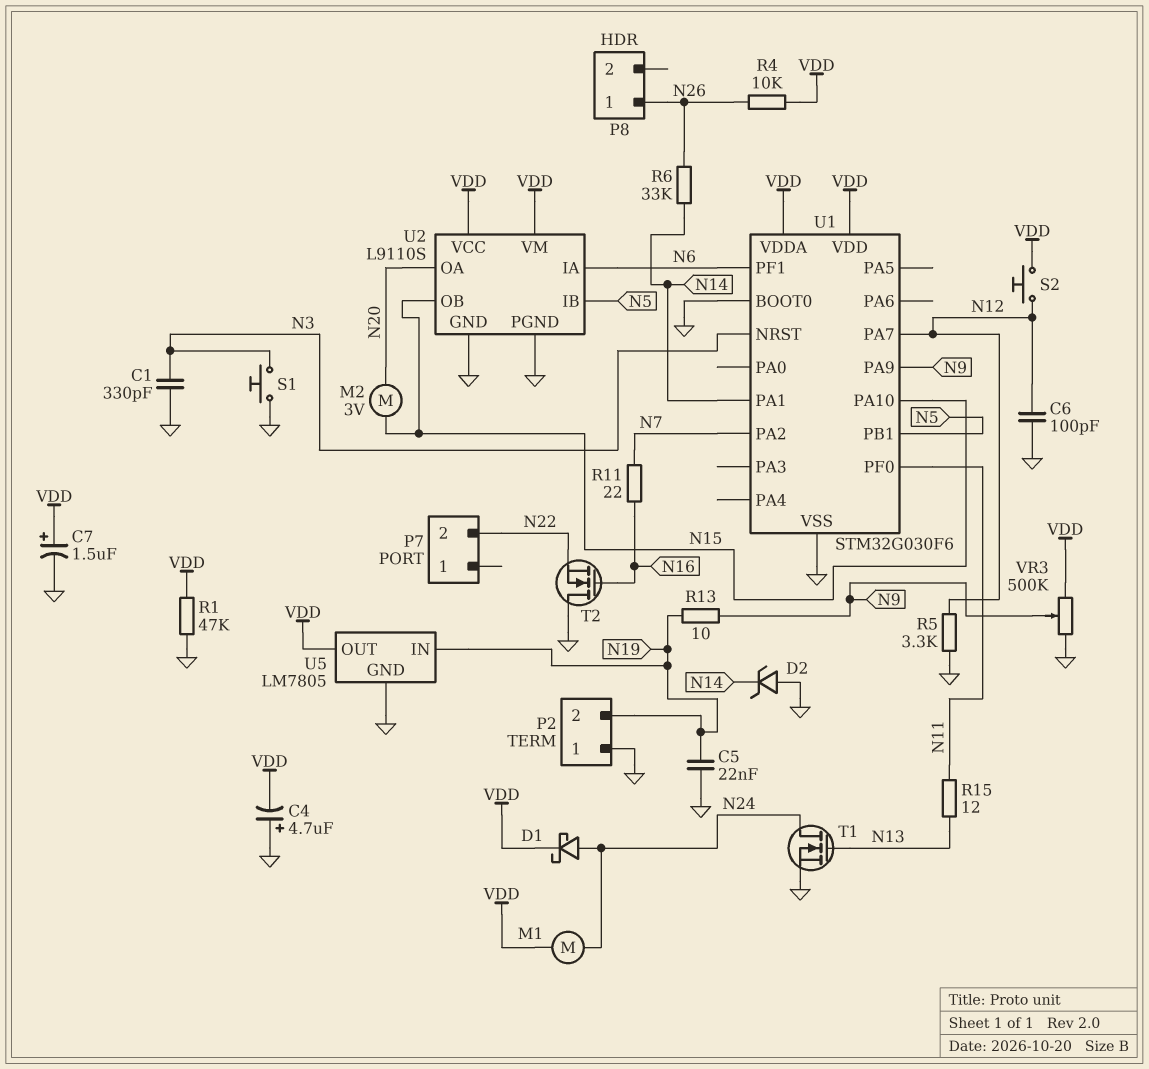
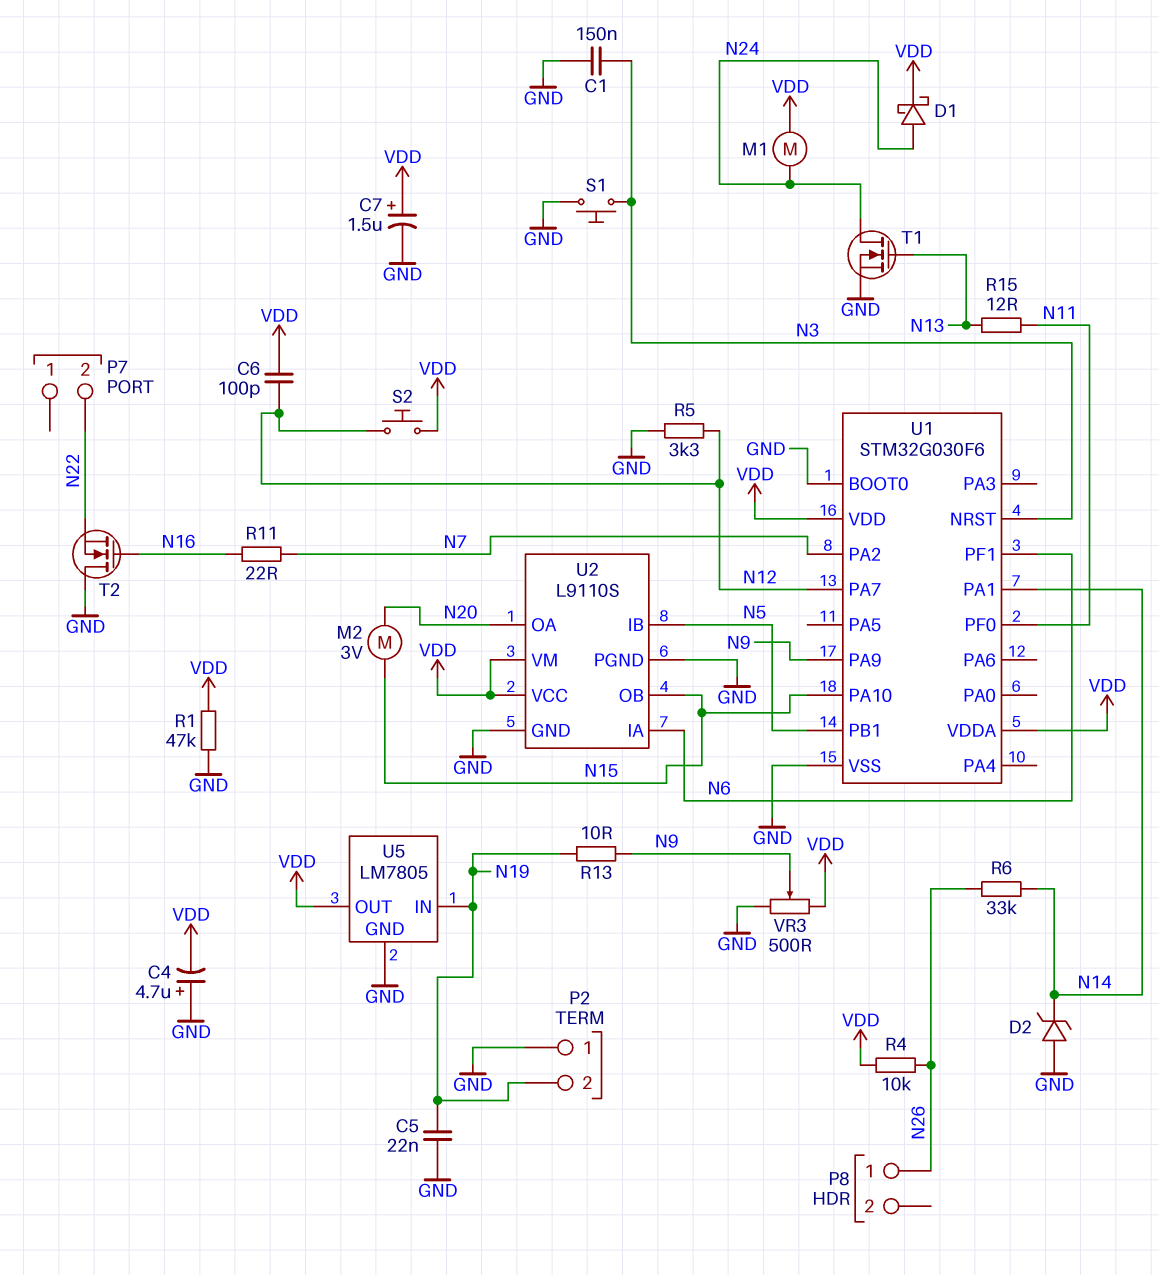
C1: 330pF (GND, N3) -> 150nF (GND, N3)
C6: 100pF (GND, N12) -> 100pF (N12, VDD)
VR3: 500k (GND, VDD, wiper N9) -> 500 (GND, VDD, wiper N9)

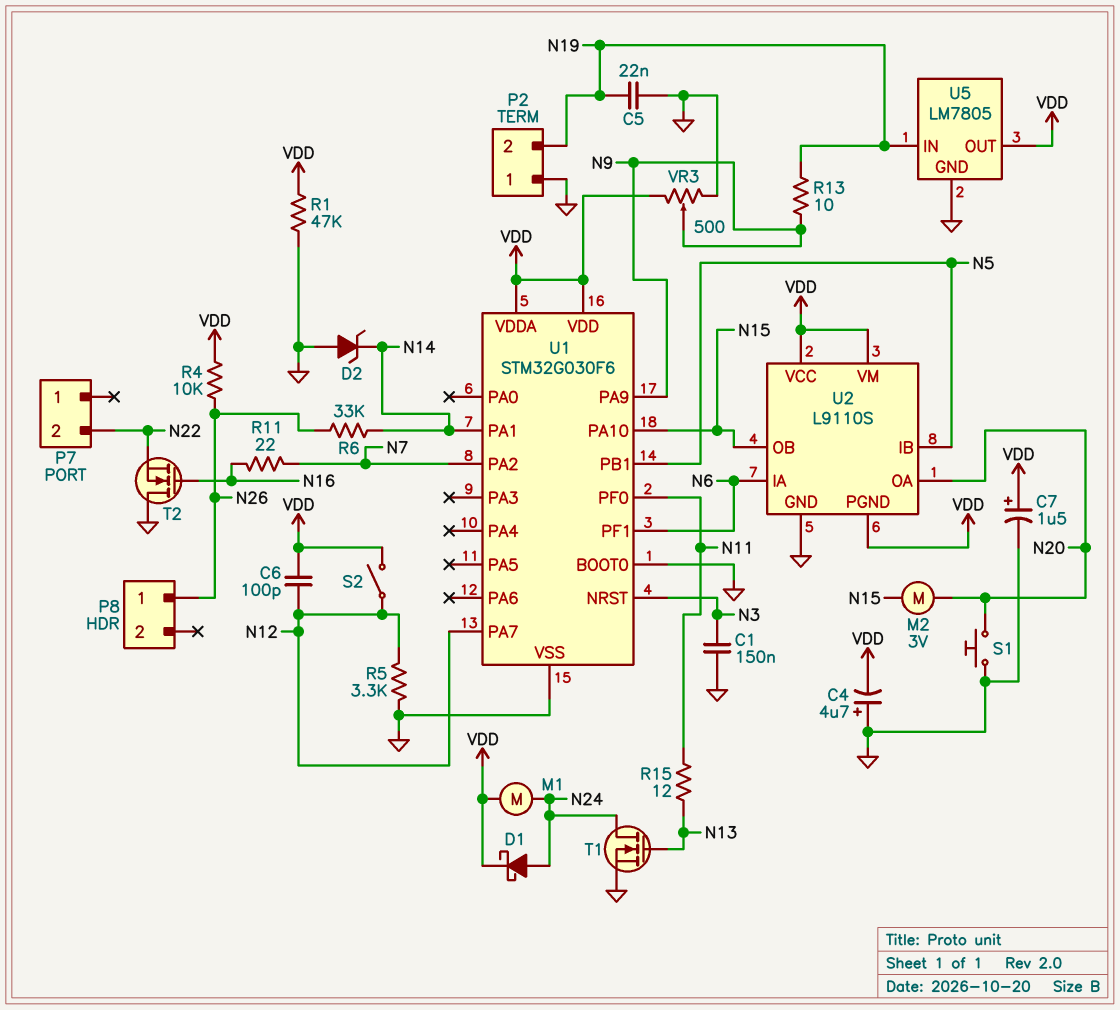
S1: button (GND, N3) -> button (GND, N20)
S2: button (N12, VDD) -> switch (N12, VDD)
U2 pin PGND: GND -> VDD

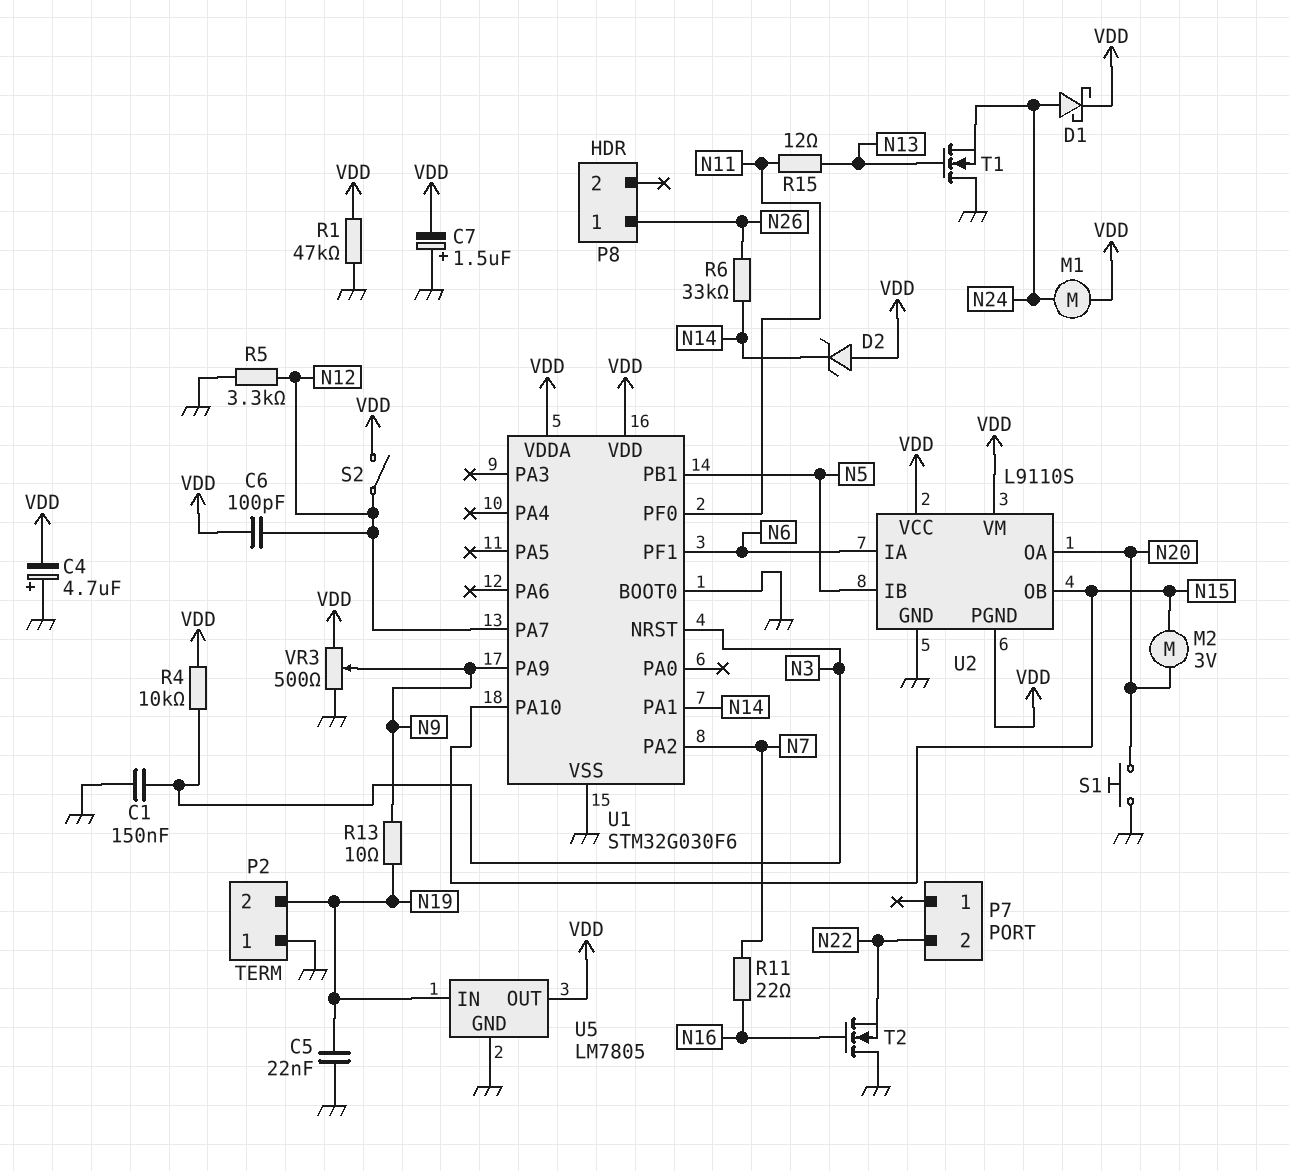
C7: 1.5uF (plus VDD, minus GND) -> 1.5uF (plus GND, minus VDD)
D2: zener (A GND, K N14) -> zener (A VDD, K N14)
R4: 10k (N26, VDD) -> 10k (N3, VDD)
T1: NMOS (G N13, D N24, S GND) -> NMOS (G N13, D GND, S N24)

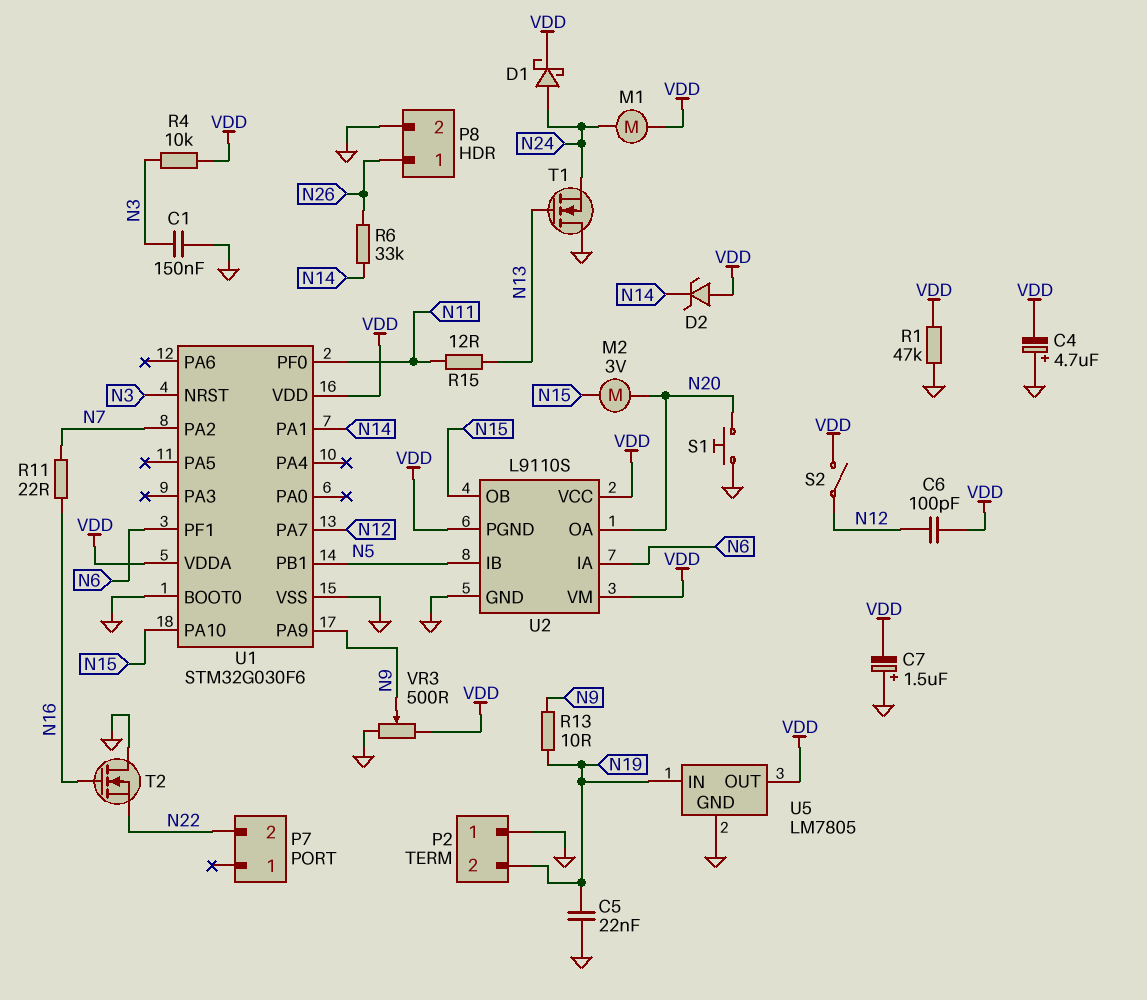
P8 pin 2: none -> GND
R5: 3.3k (GND, N12) -> none

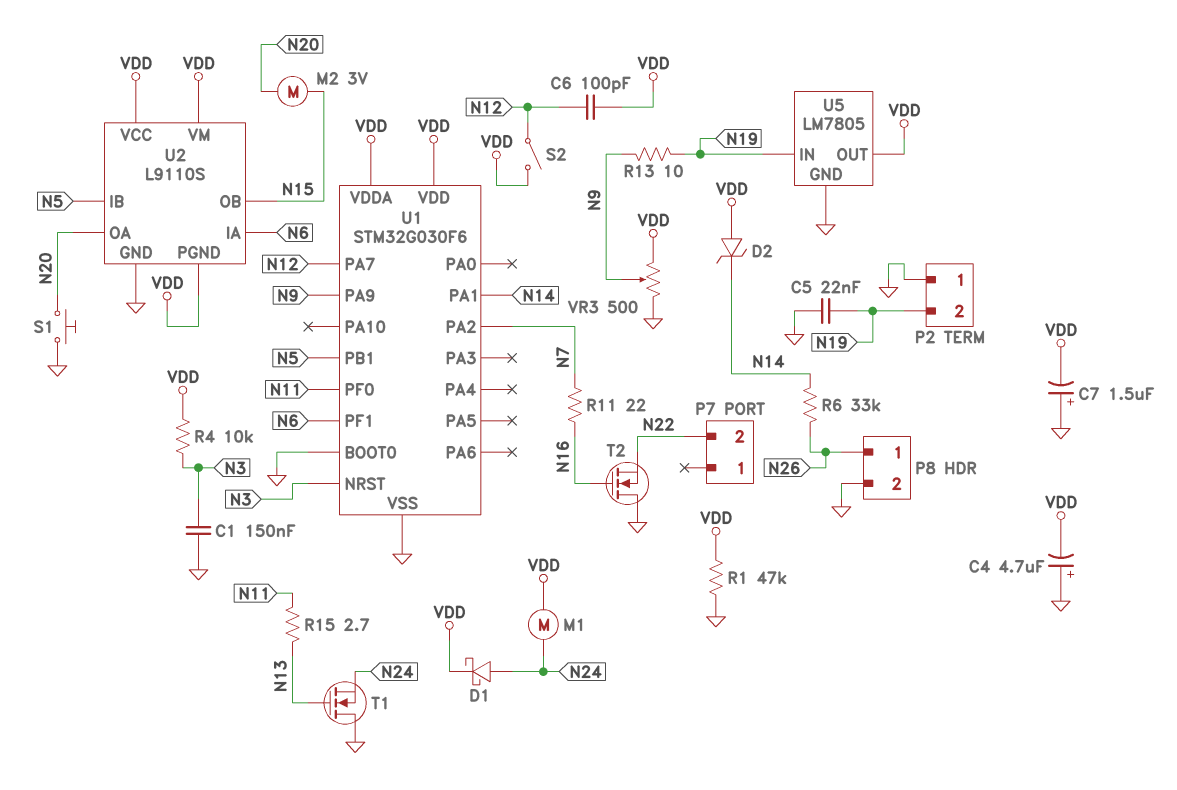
R15: 12 (N11, N13) -> 2.7 (N11, N13)
U1 pin PA10: N15 -> none

